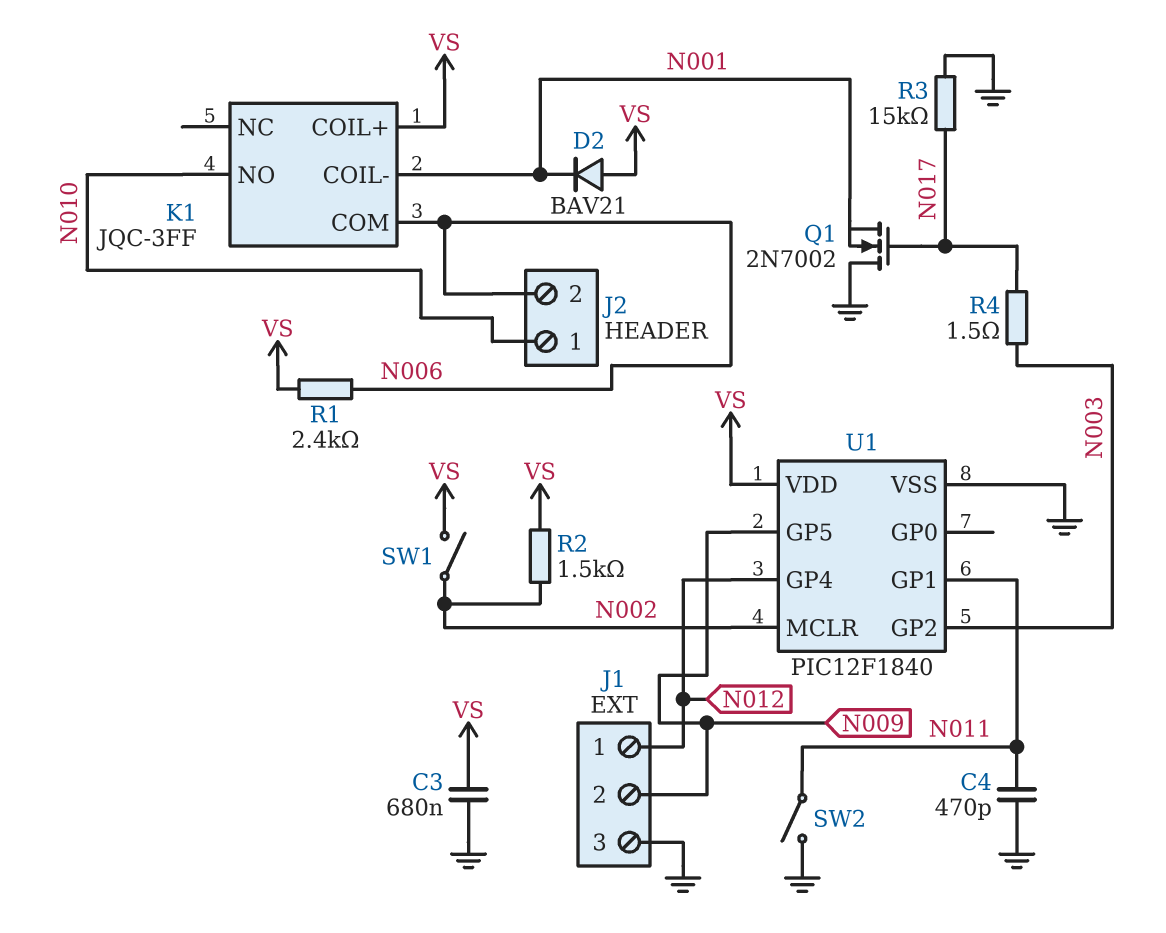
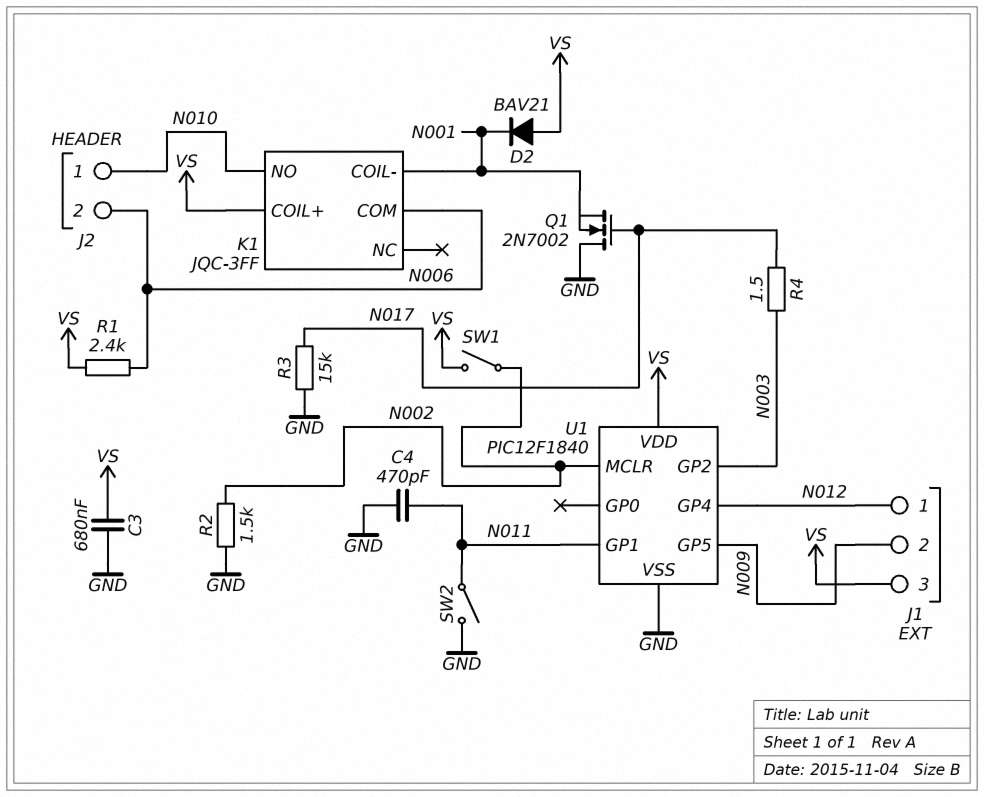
J1 pin 3: GND -> VS
R2: 1.5k (N002, VS) -> 1.5k (GND, N002)

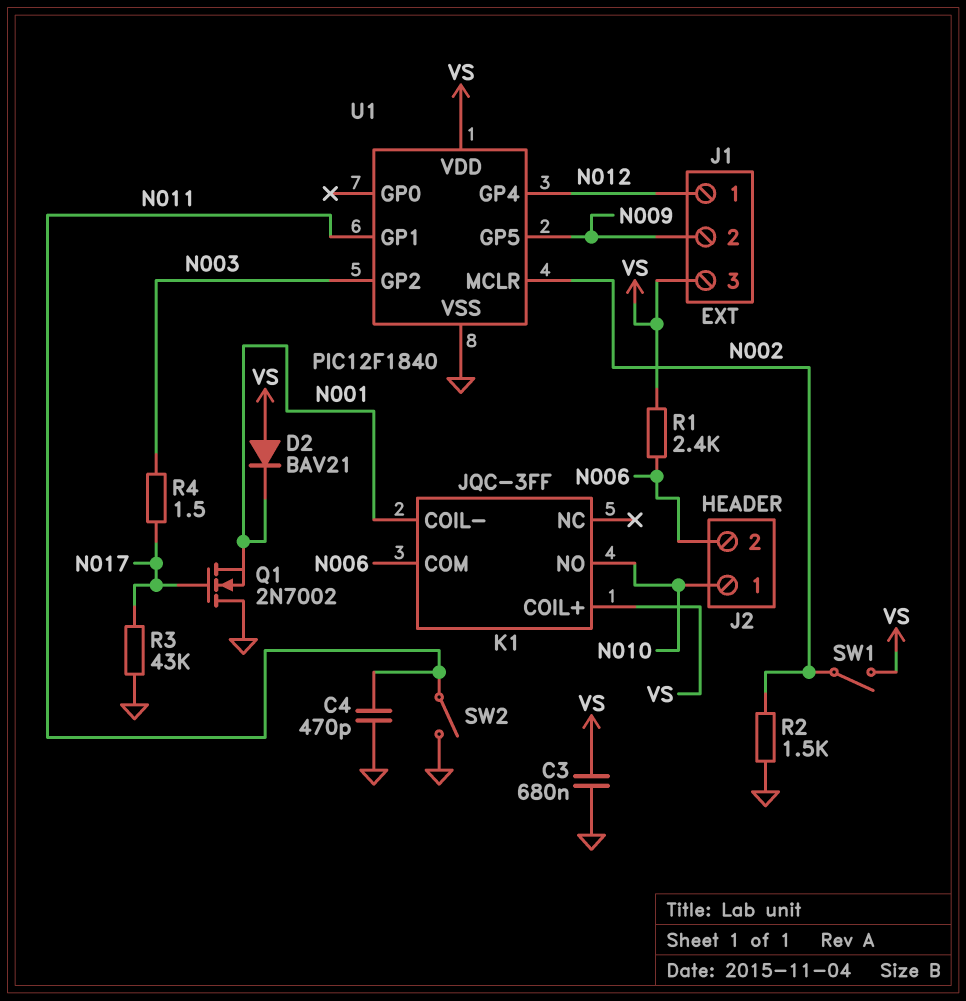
R3: 15k (GND, N017) -> 43k (GND, N017)

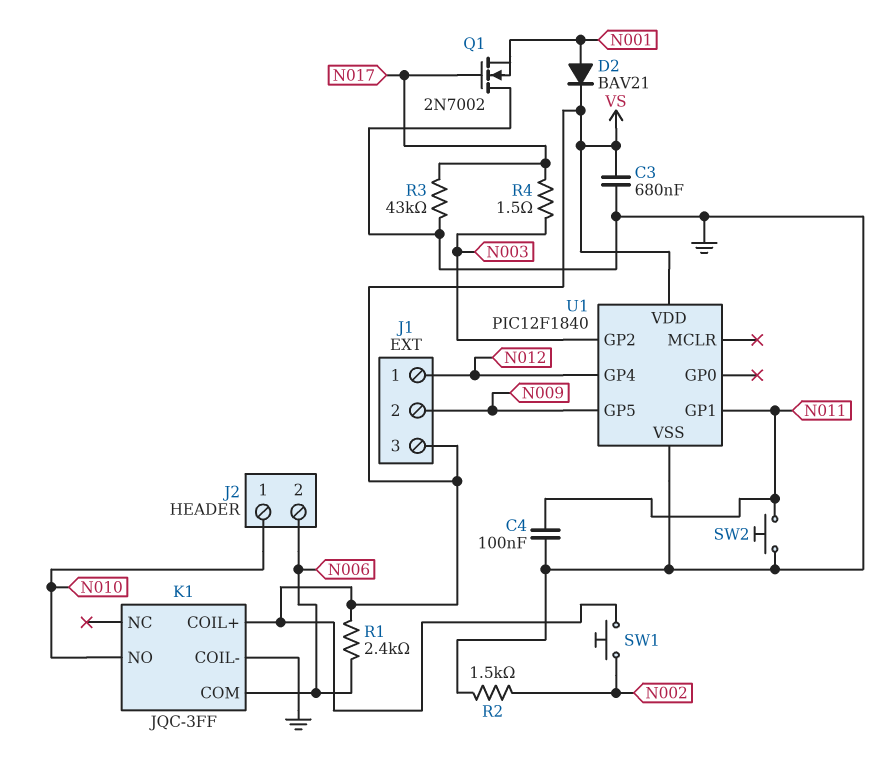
C4: 470pF (GND, N011) -> 100nF (GND, N011)
D2: diode BAV21 (A VS, K N001) -> diode BAV21 (A N001, K VS)
K1 pin COIL-: N001 -> GND
SW1: switch (N002, VS) -> button (N002, VS)
SW2: switch (GND, N011) -> button (GND, N011)
U1 pin MCLR: N002 -> none

